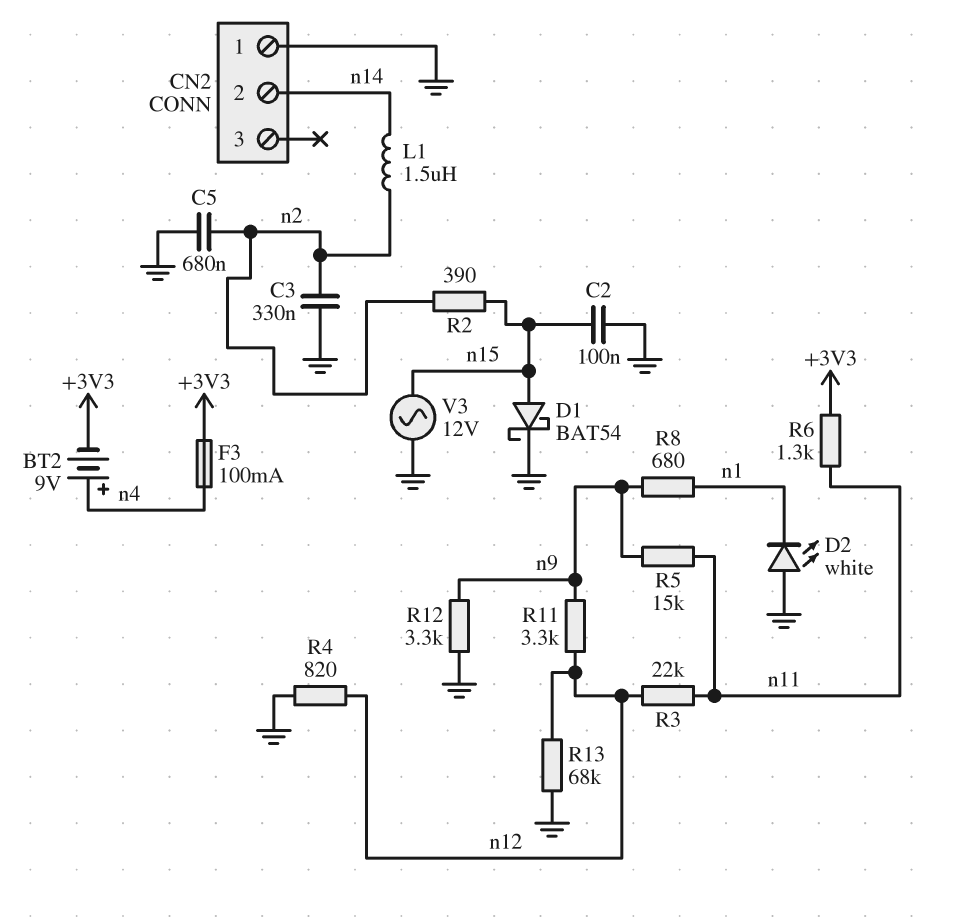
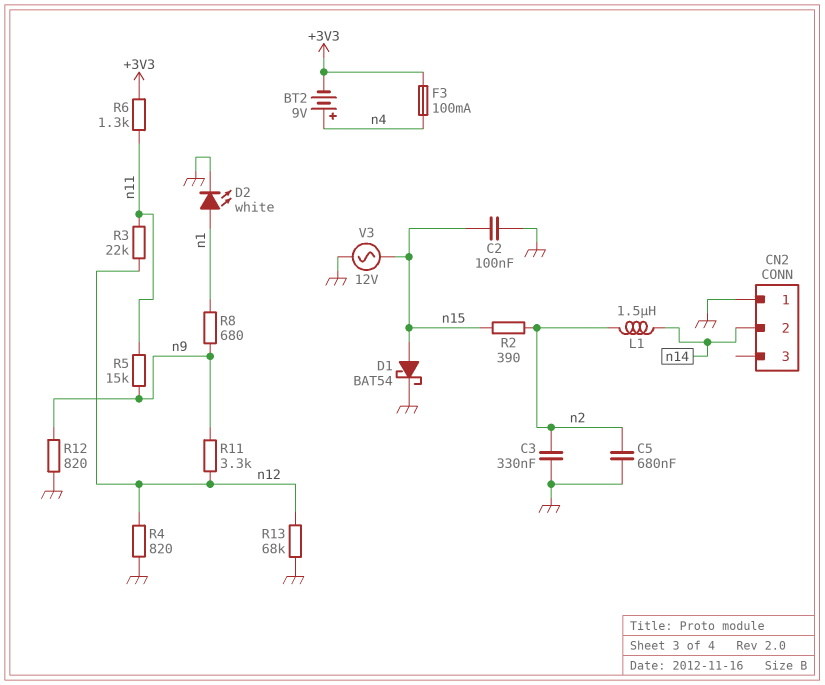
D2: LED white (A GND, K n1) -> LED white (A n1, K GND)
R12: 3.3k (GND, n9) -> 820 (GND, n9)

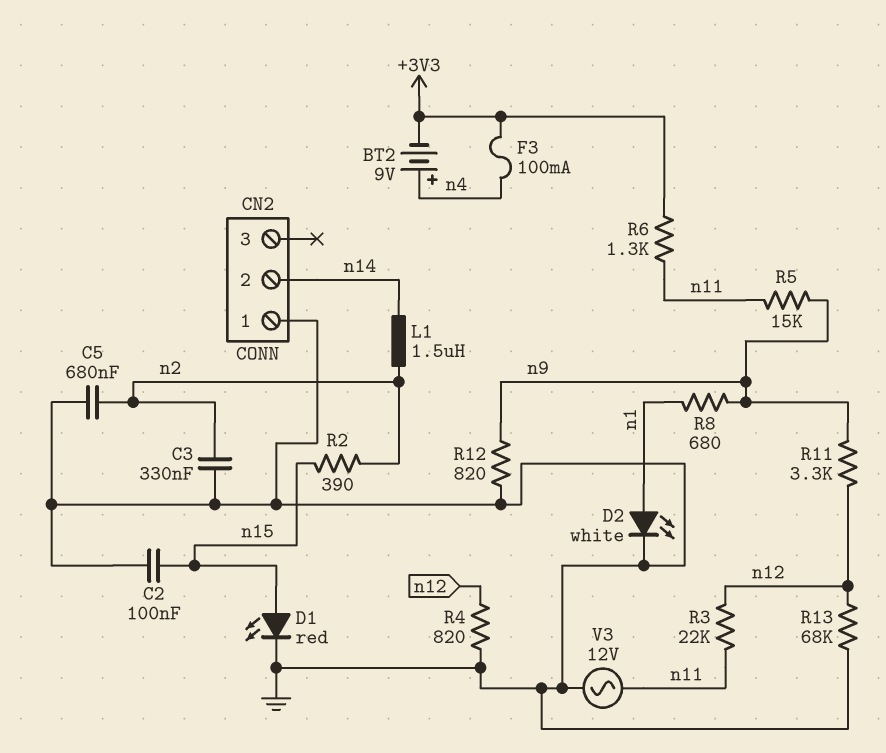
D1: schottky BAT54 (A n15, K GND) -> LED red (A n15, K GND)
V3: AC 12V (GND, n15) -> AC 12V (GND, n11)

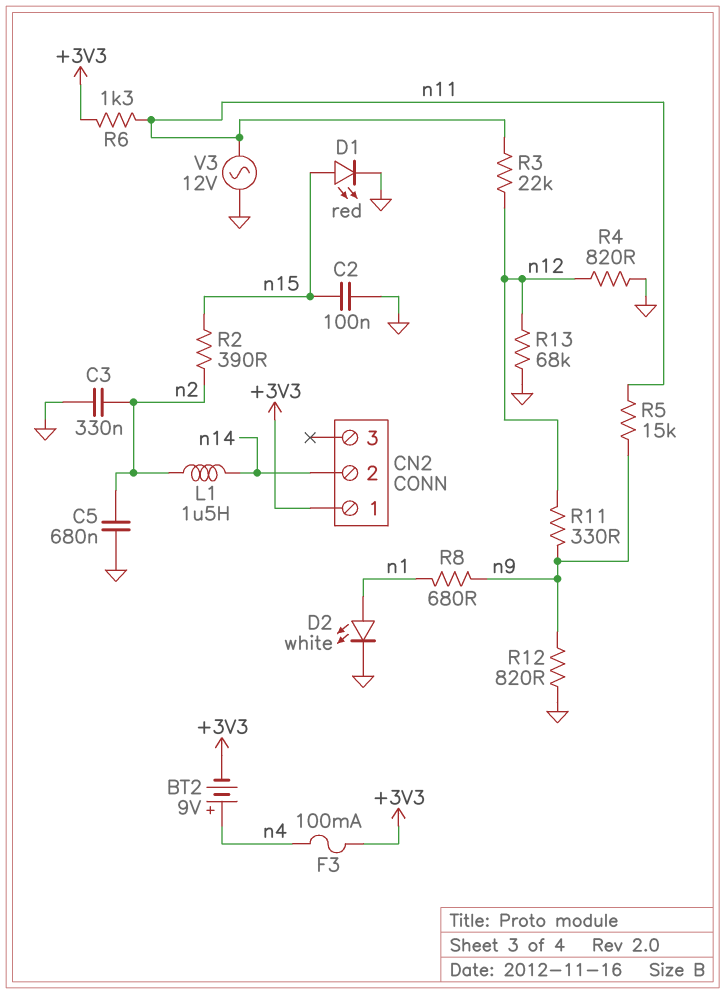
CN2 pin 1: GND -> +3V3
R11: 3.3k (n9, n12) -> 330 (n9, n12)

